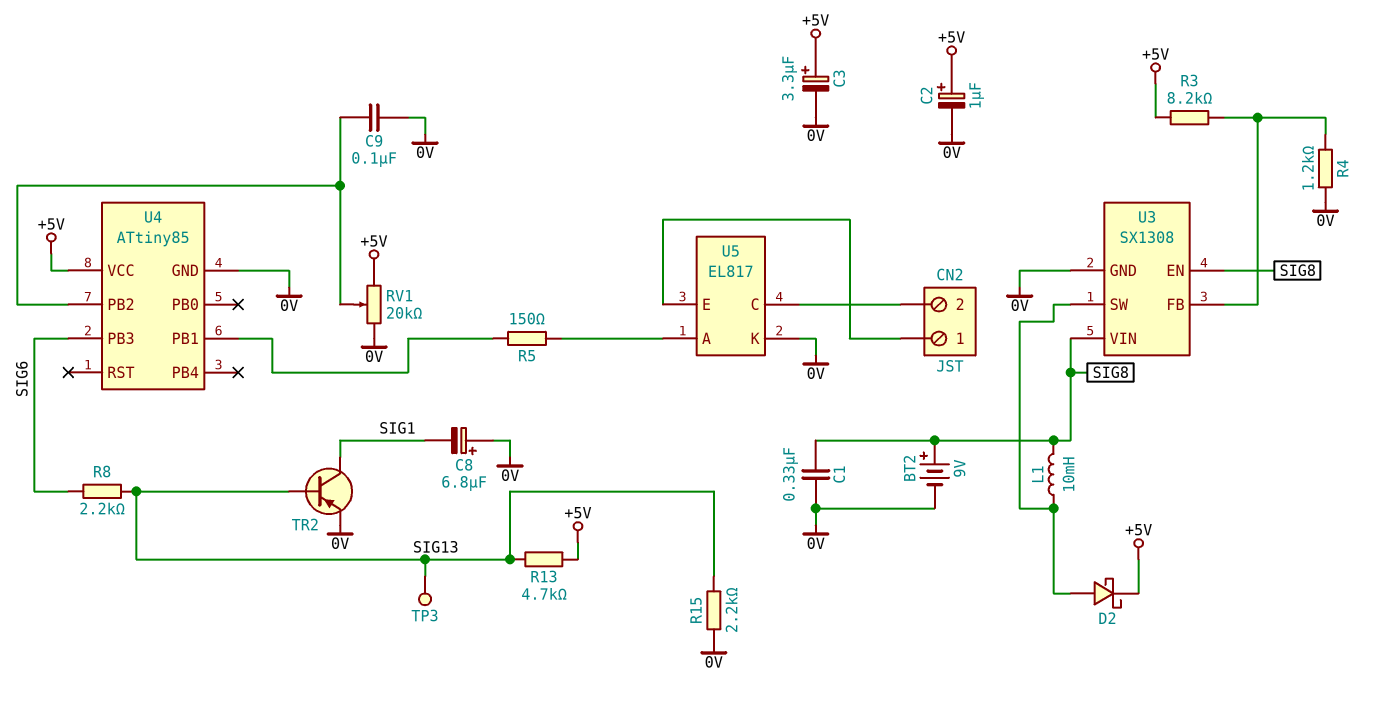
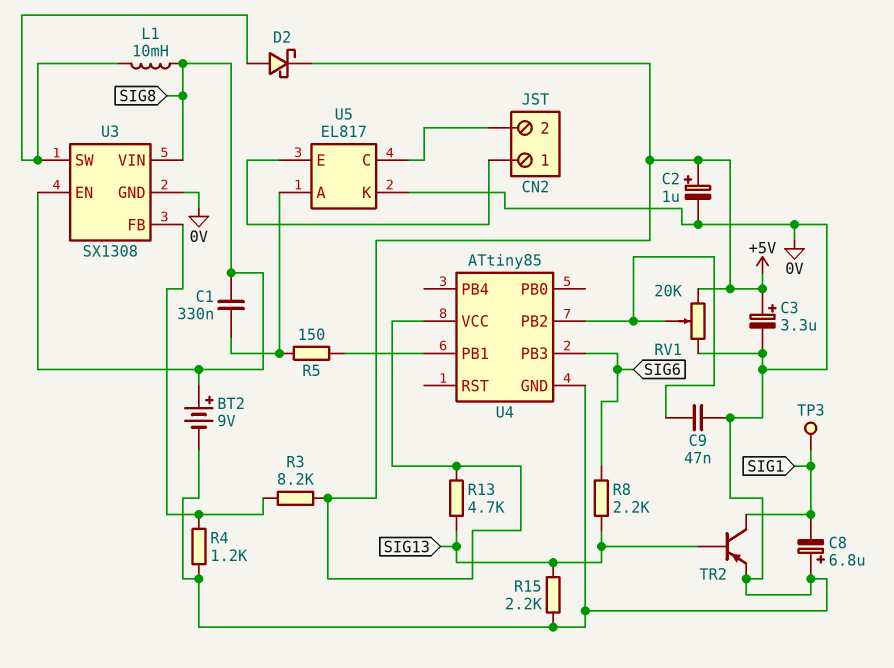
C1: 330nF (0V, SIG8) -> 330nF (SIG8, U5/A)
C9: 100nF (0V, U4/PB2) -> 47nF (0V, U4/PB2)
TP3: test point (SIG13) -> test point (SIG1)

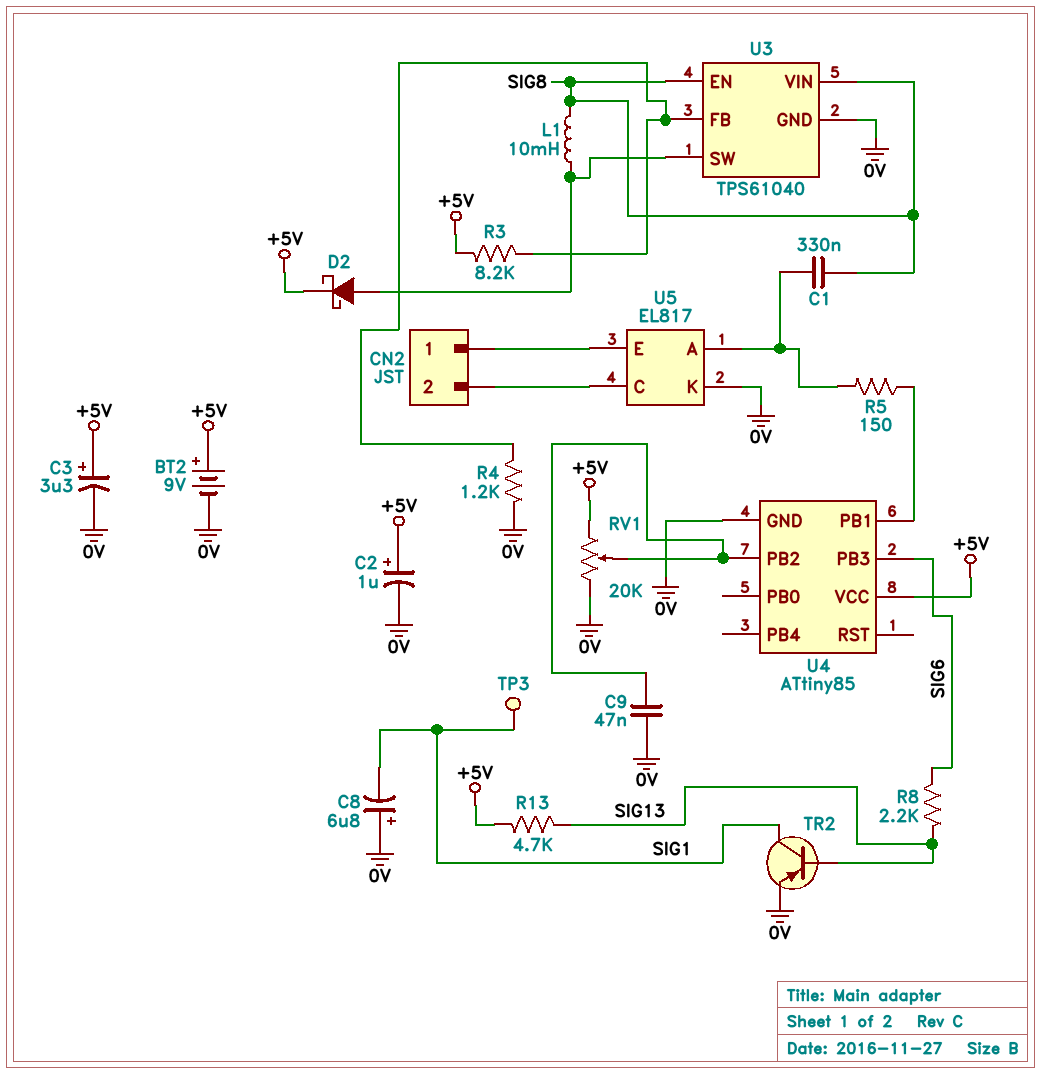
BT2: 9V (plus SIG8, minus 0V) -> 9V (plus +5V, minus 0V)
R15: 2.2k (0V, SIG13) -> none
U3: SX1308 -> TPS61040

